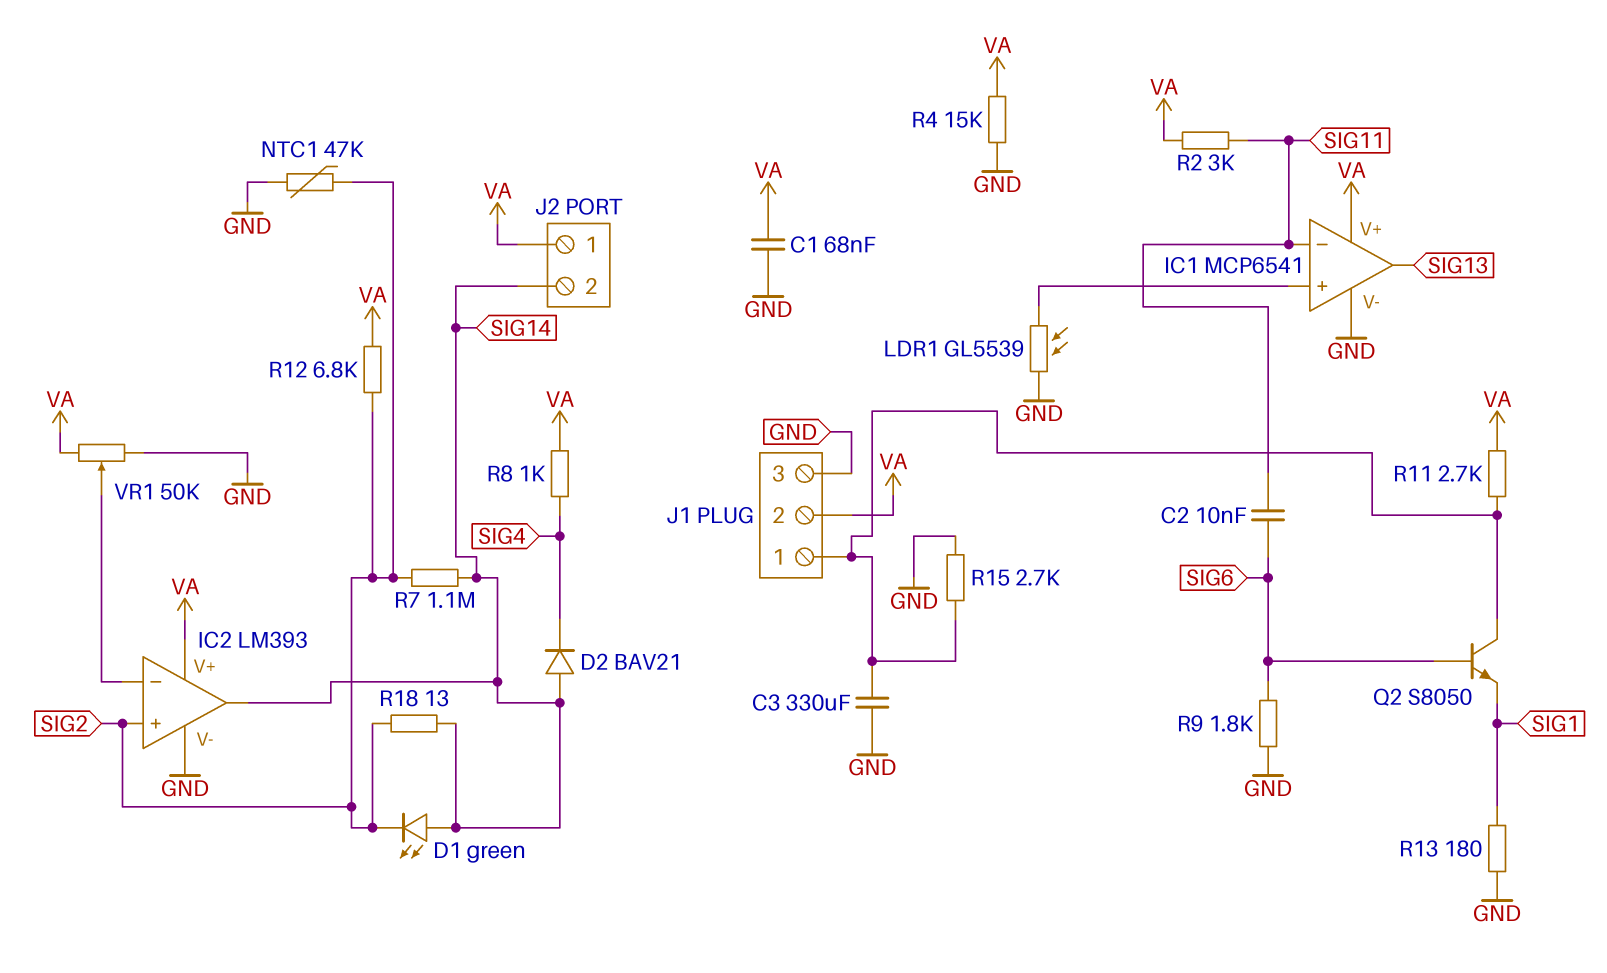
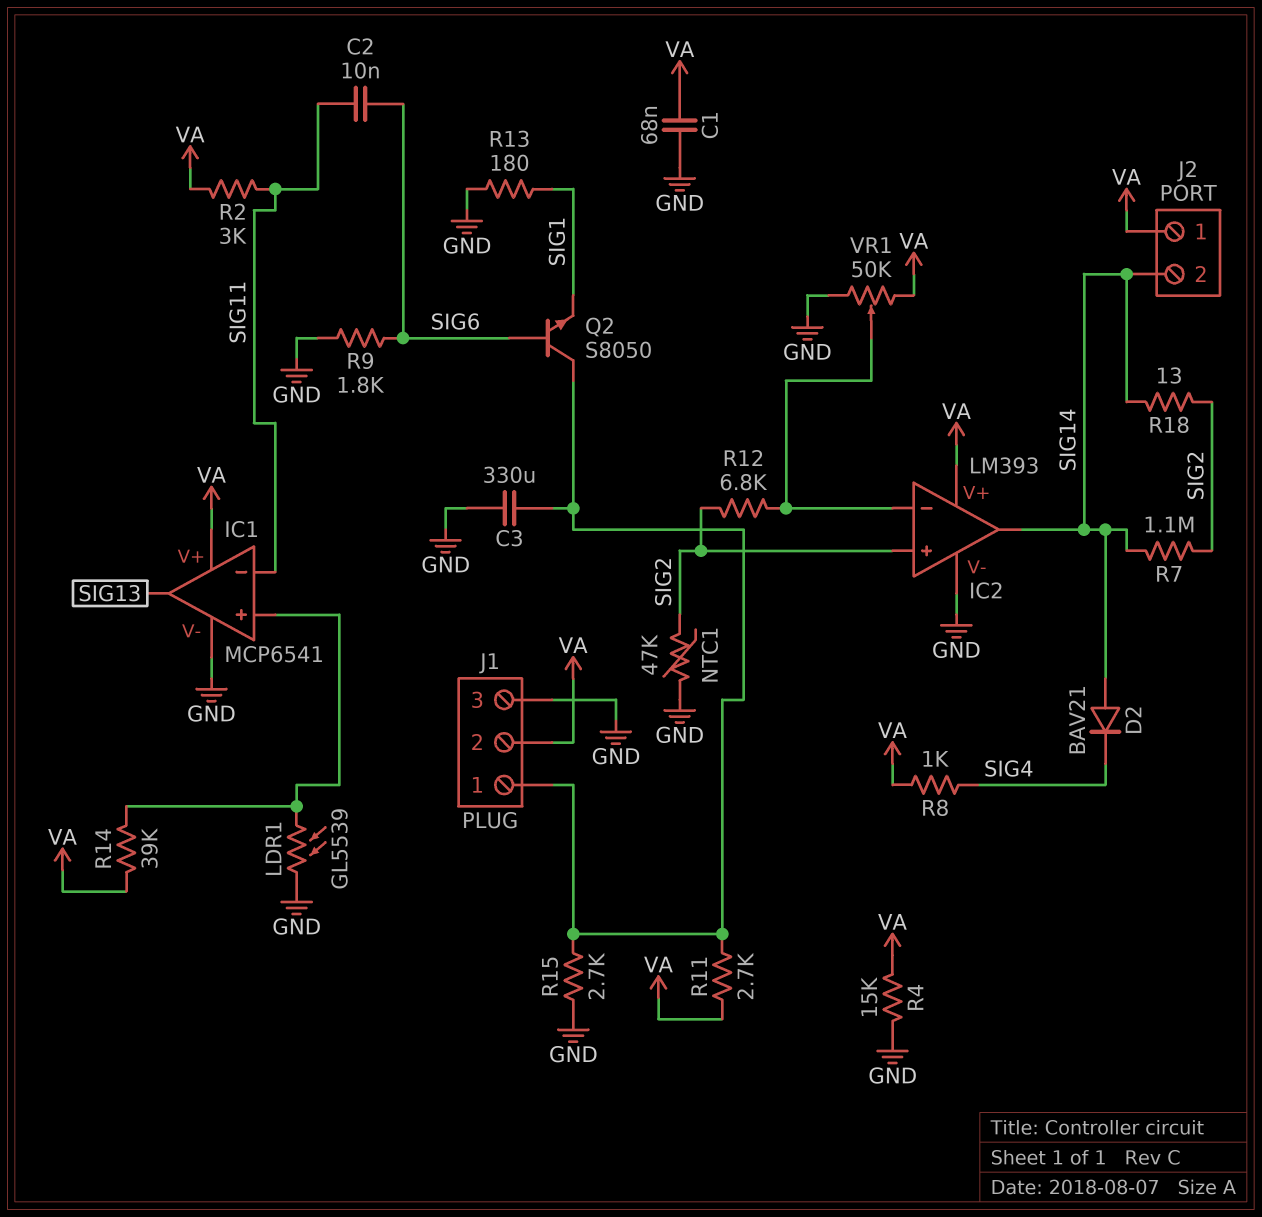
D1: LED green (A SIG14, K SIG2) -> none
R12: 6.8k (SIG2, VA) -> 6.8k (IC2/in-, SIG2)
R14: none -> 39k (IC1/in+, VA)

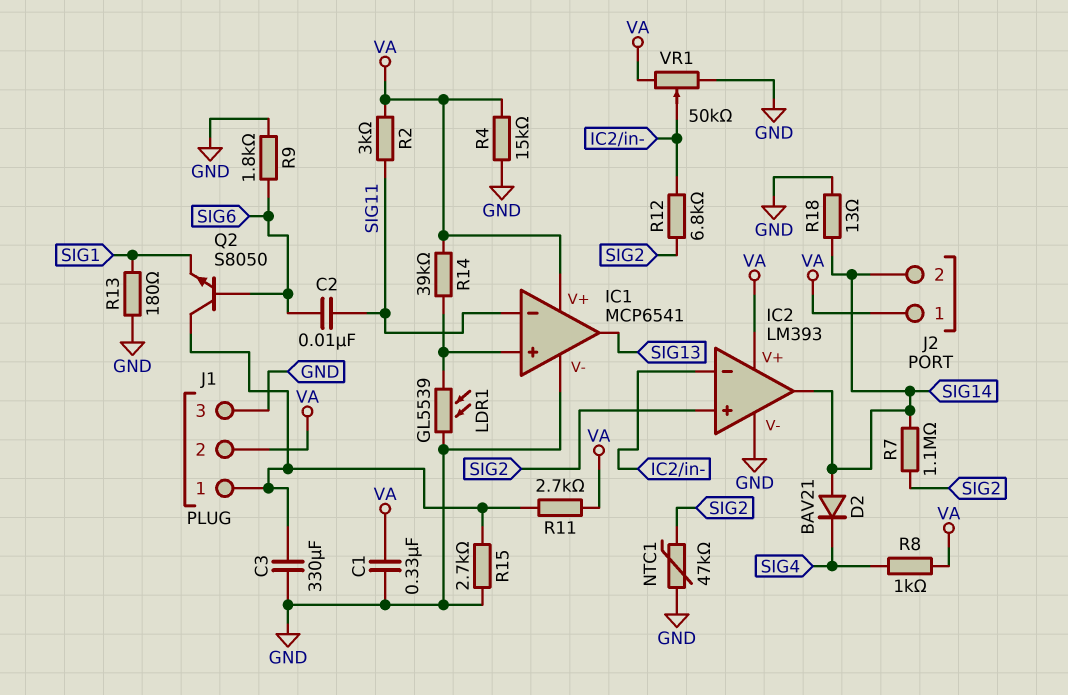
C1: 68nF (GND, VA) -> 330nF (GND, VA)
R18: 13 (SIG2, SIG14) -> 13 (GND, SIG14)

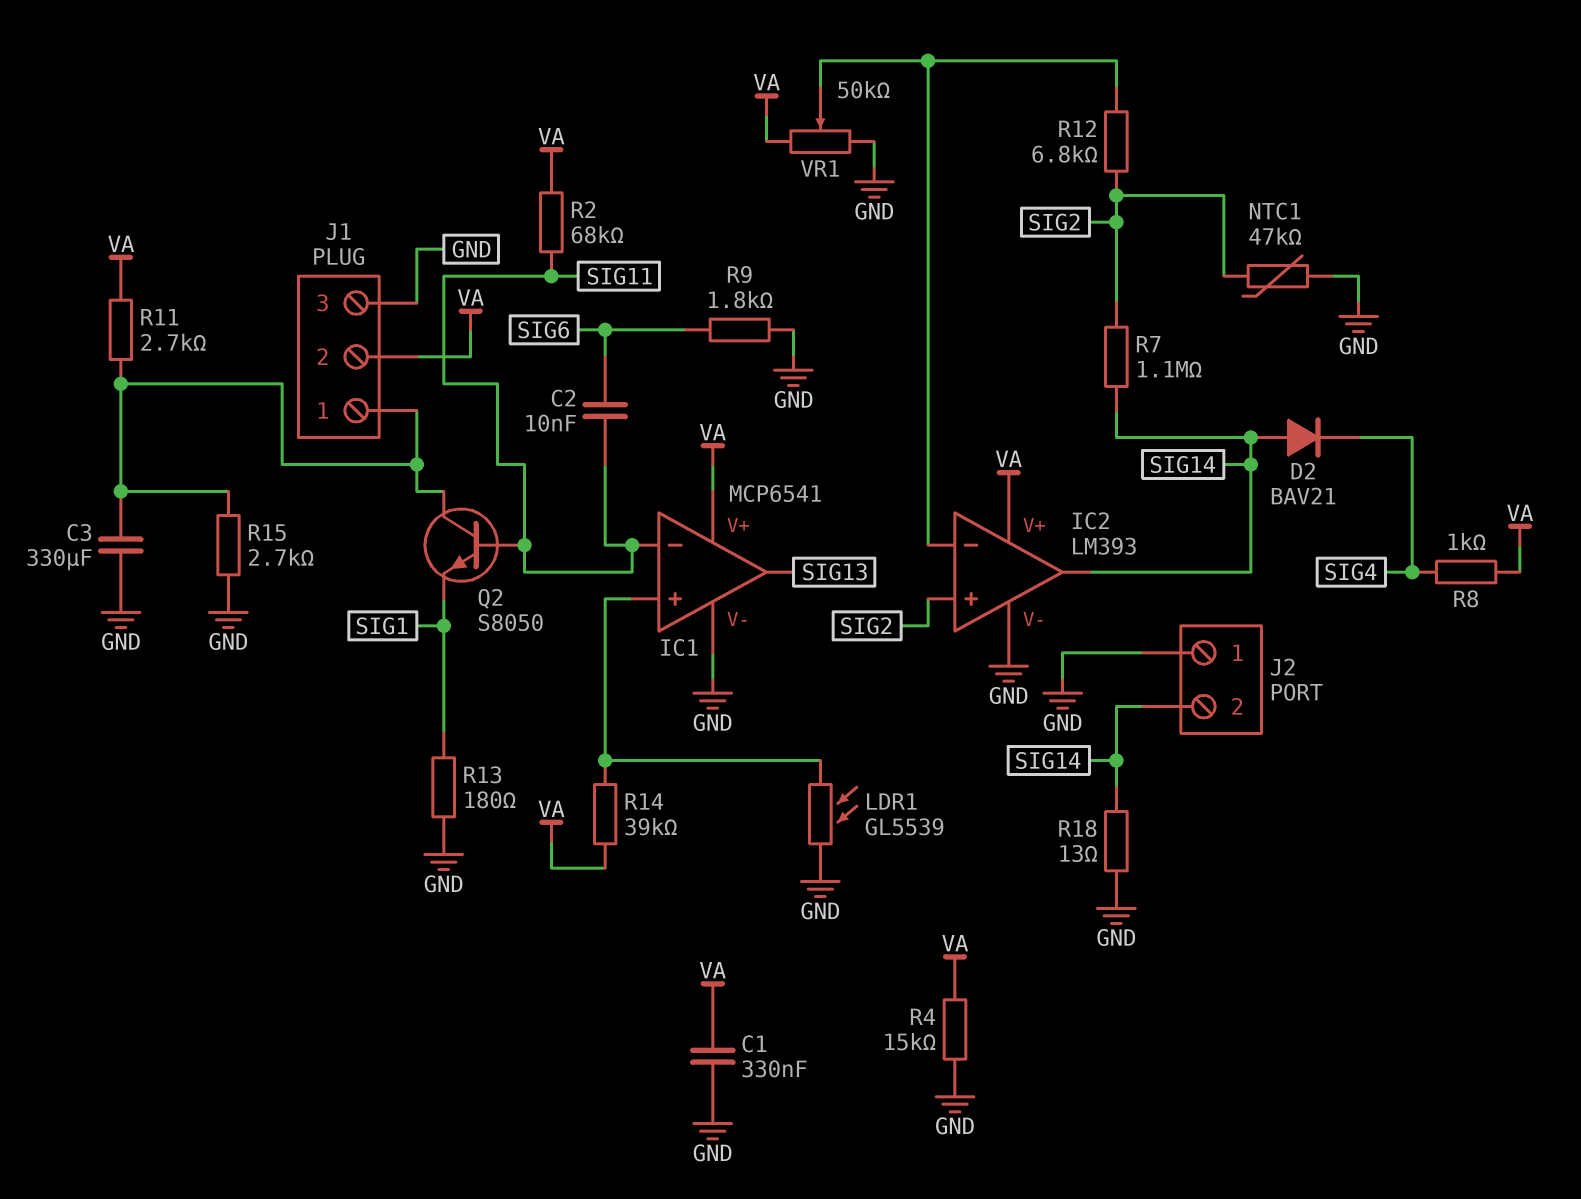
J2 pin 1: VA -> GND
Q2: NPN S8050 (B SIG6, C J1/1, E SIG1) -> NPN S8050 (B SIG11, C J1/1, E SIG1)
R2: 3k (SIG11, VA) -> 68k (SIG11, VA)

